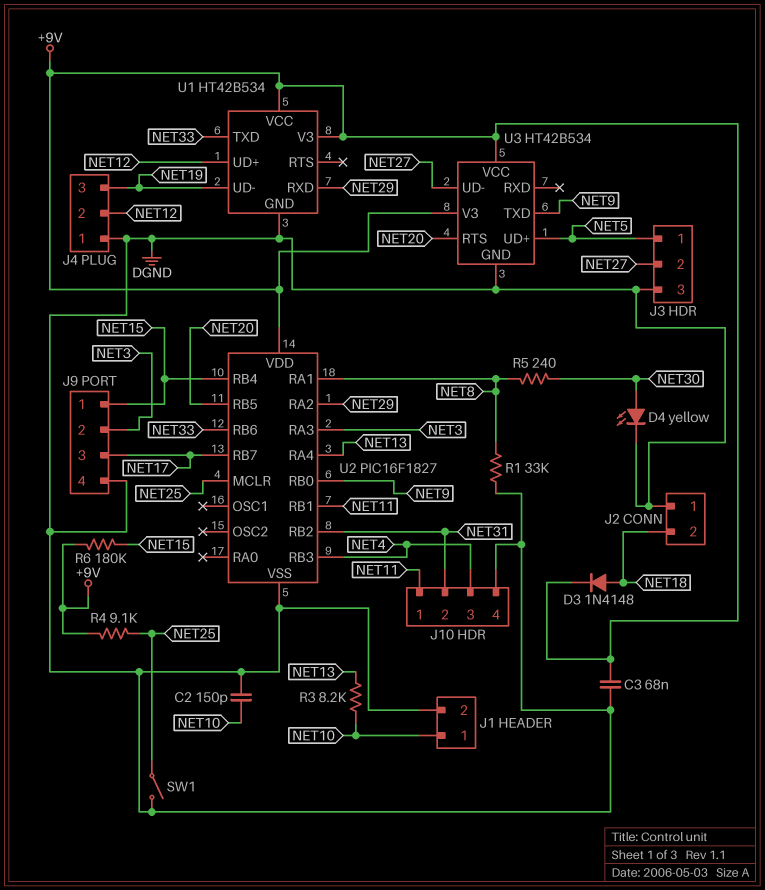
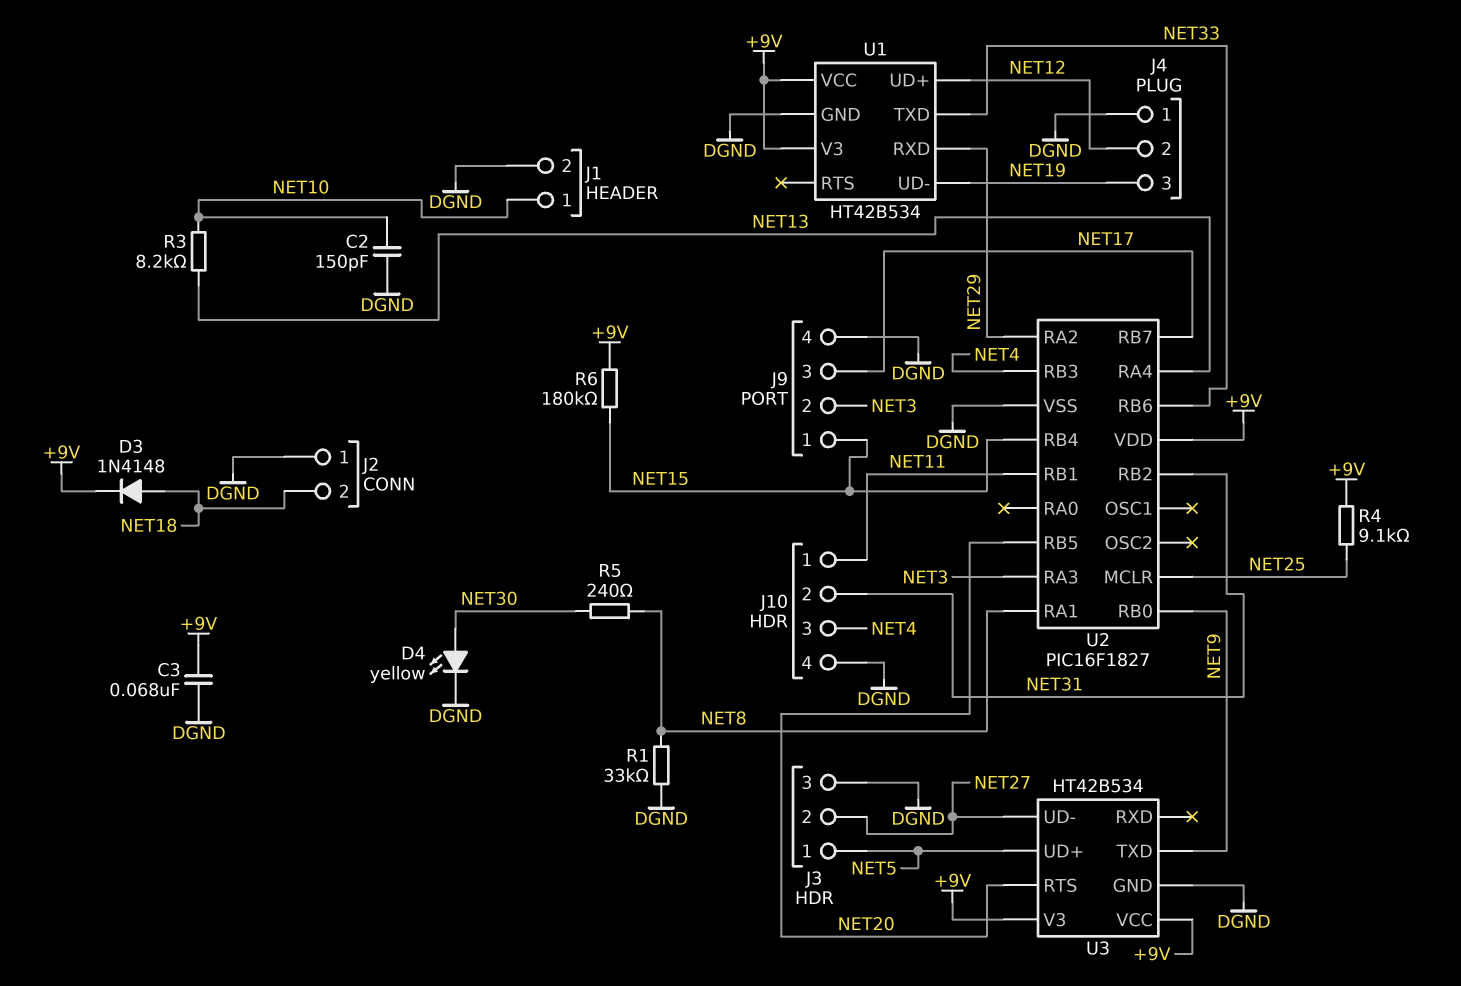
SW1: switch (DGND, NET25) -> none

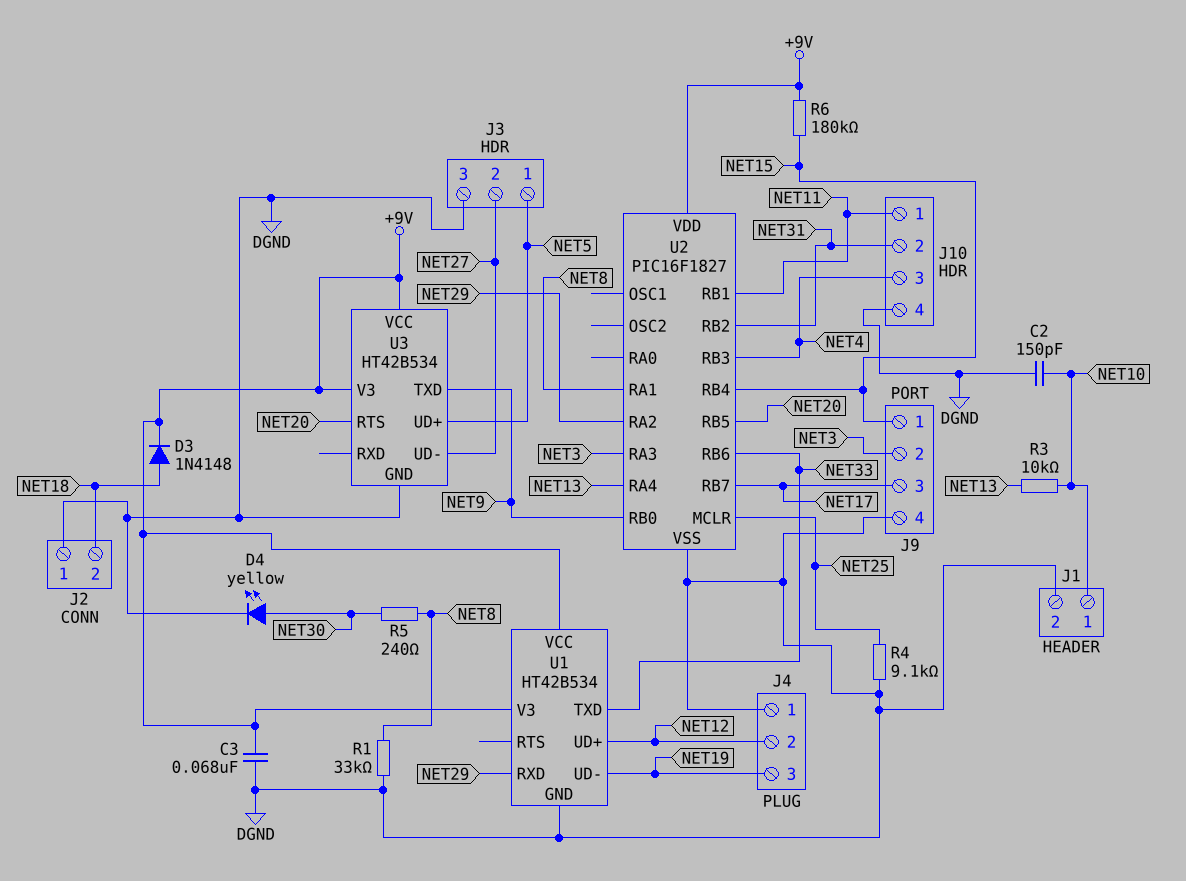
R3: 8.2k (NET10, NET13) -> 10k (NET10, NET13)
R4: 9.1k (+9V, NET25) -> 9.1k (DGND, NET25)

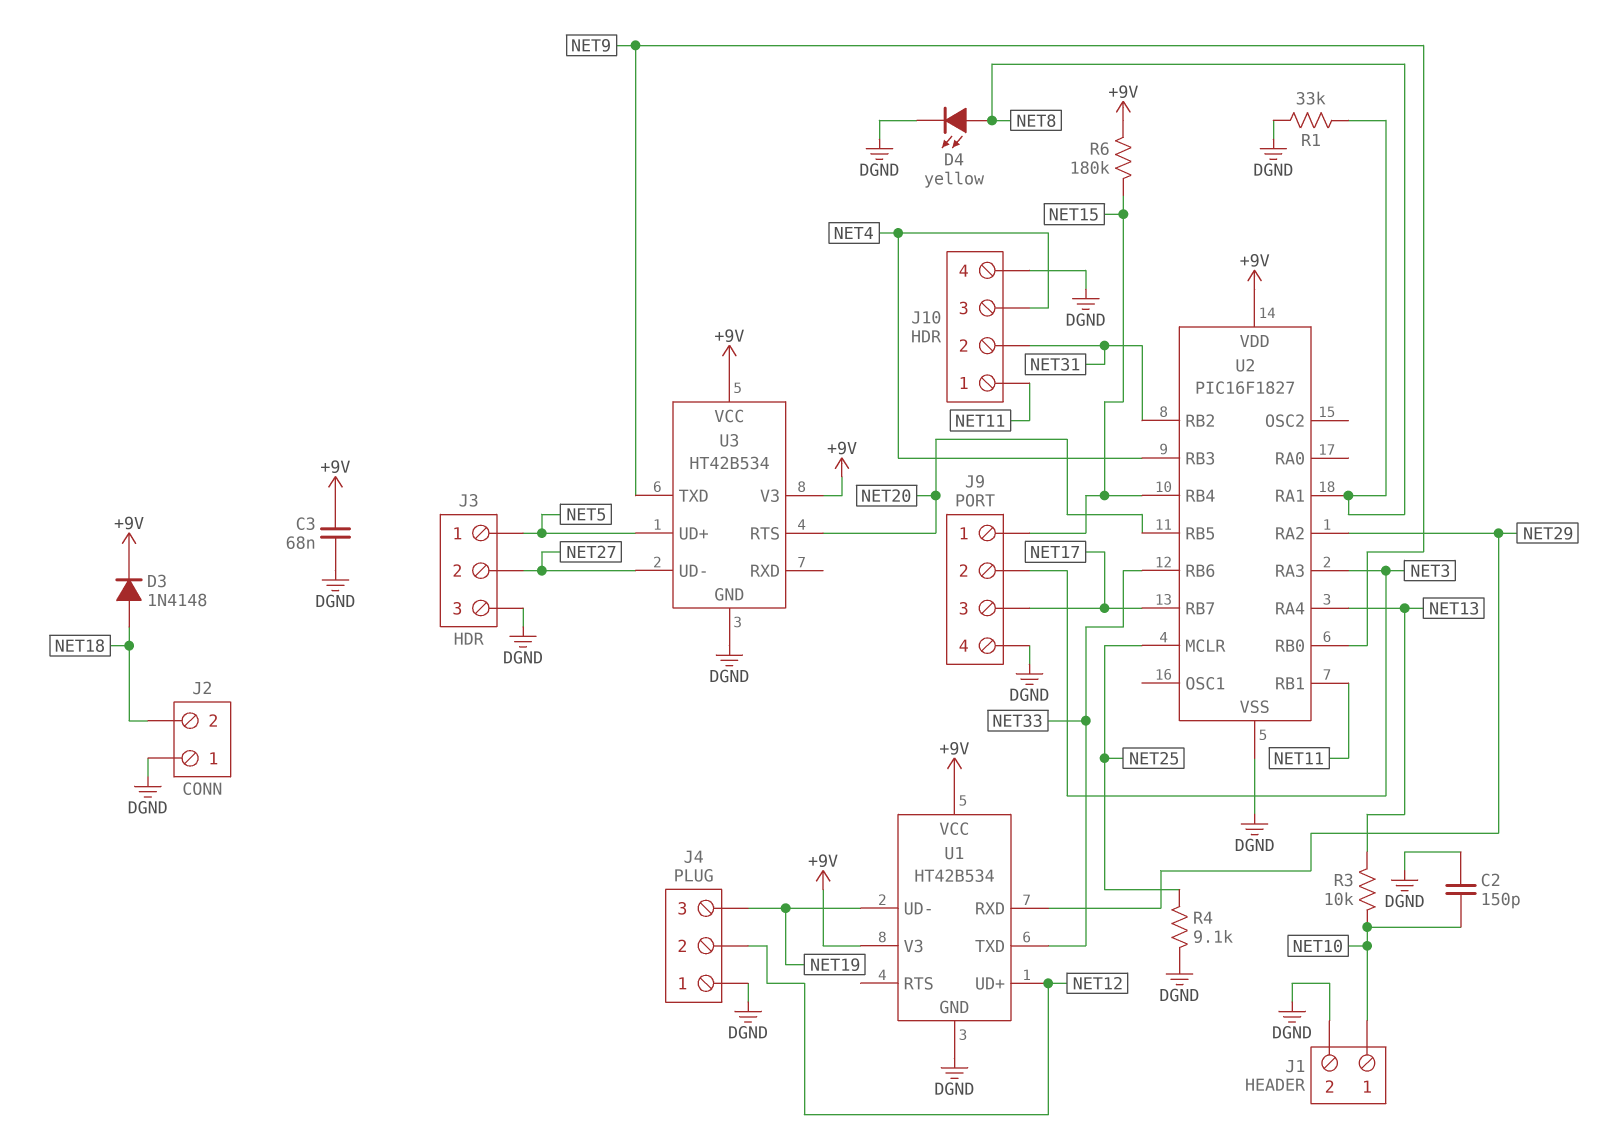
D4: LED yellow (A NET30, K DGND) -> LED yellow (A NET8, K DGND)
R5: 240 (NET8, NET30) -> none

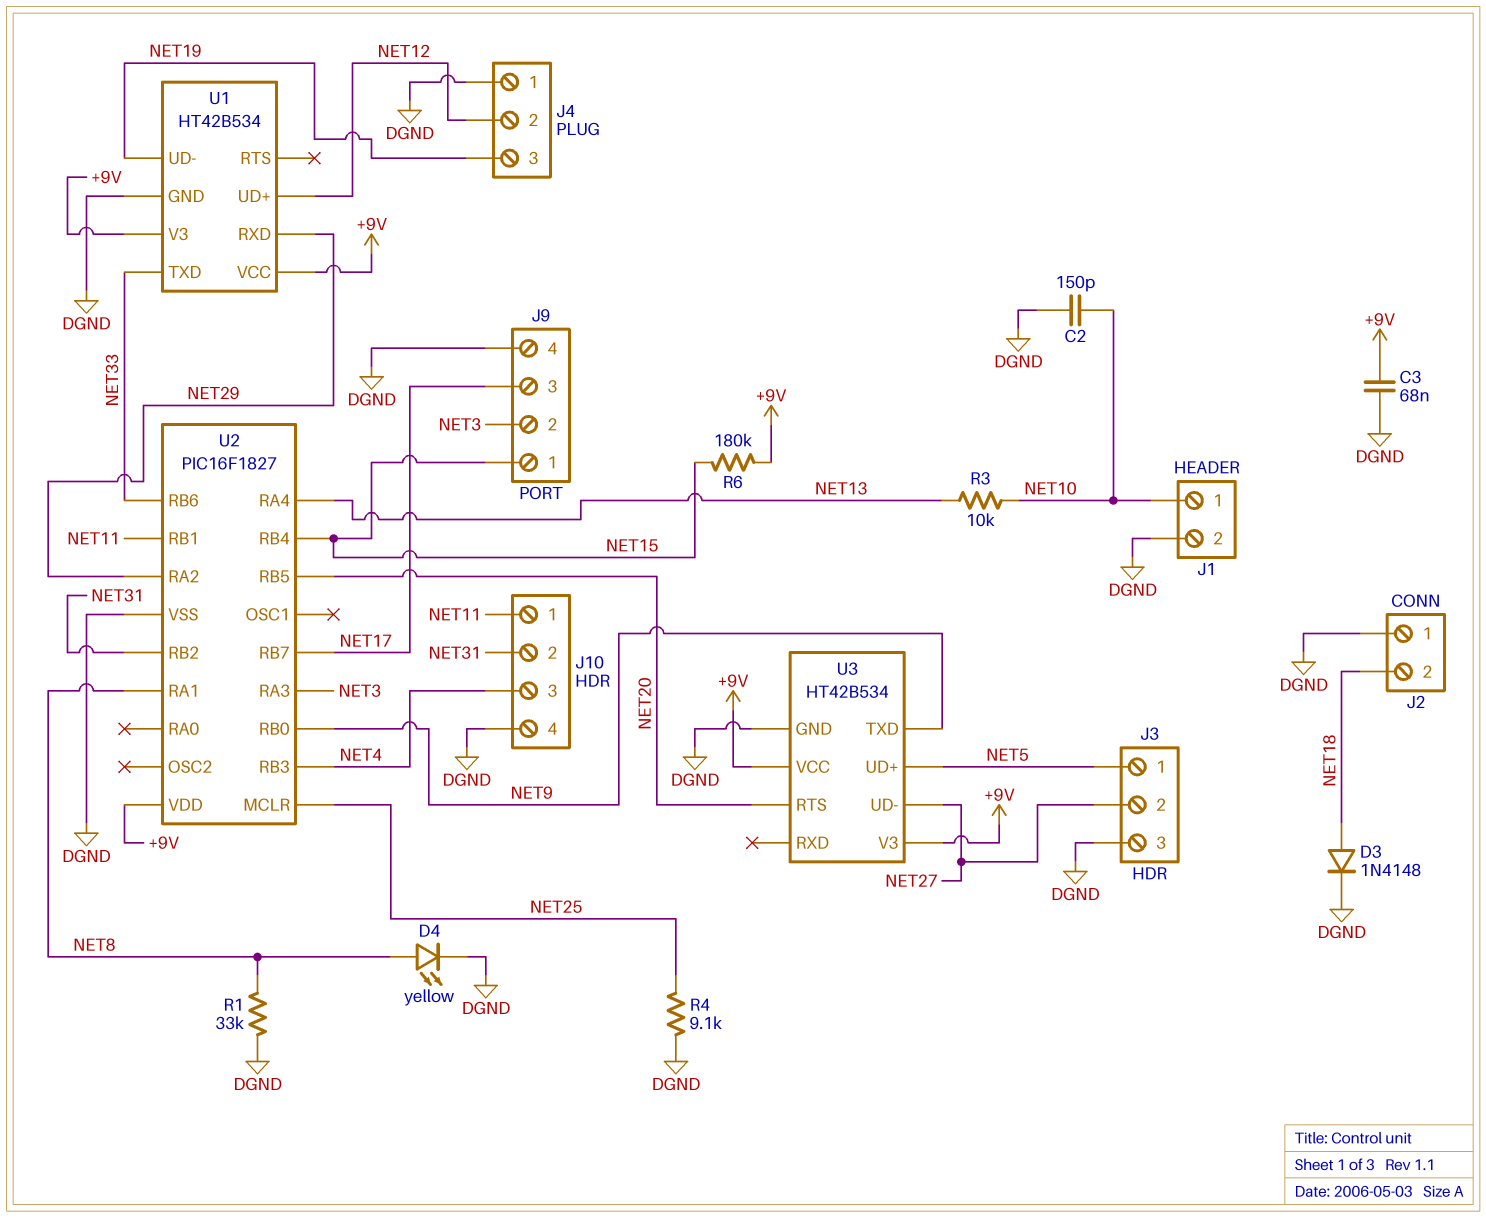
D3: diode 1N4148 (A NET18, K +9V) -> diode 1N4148 (A NET18, K DGND)

